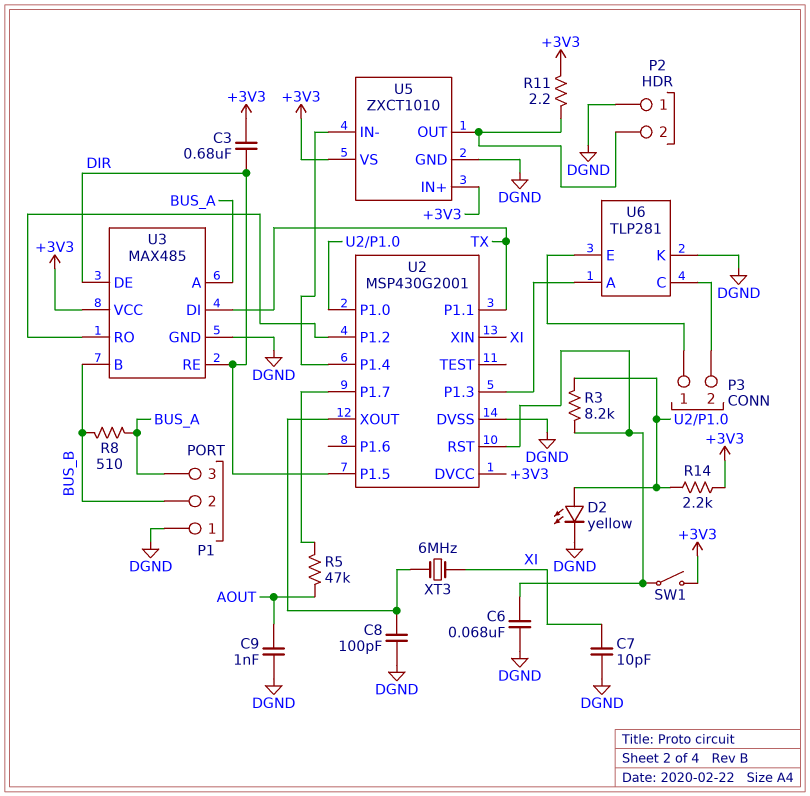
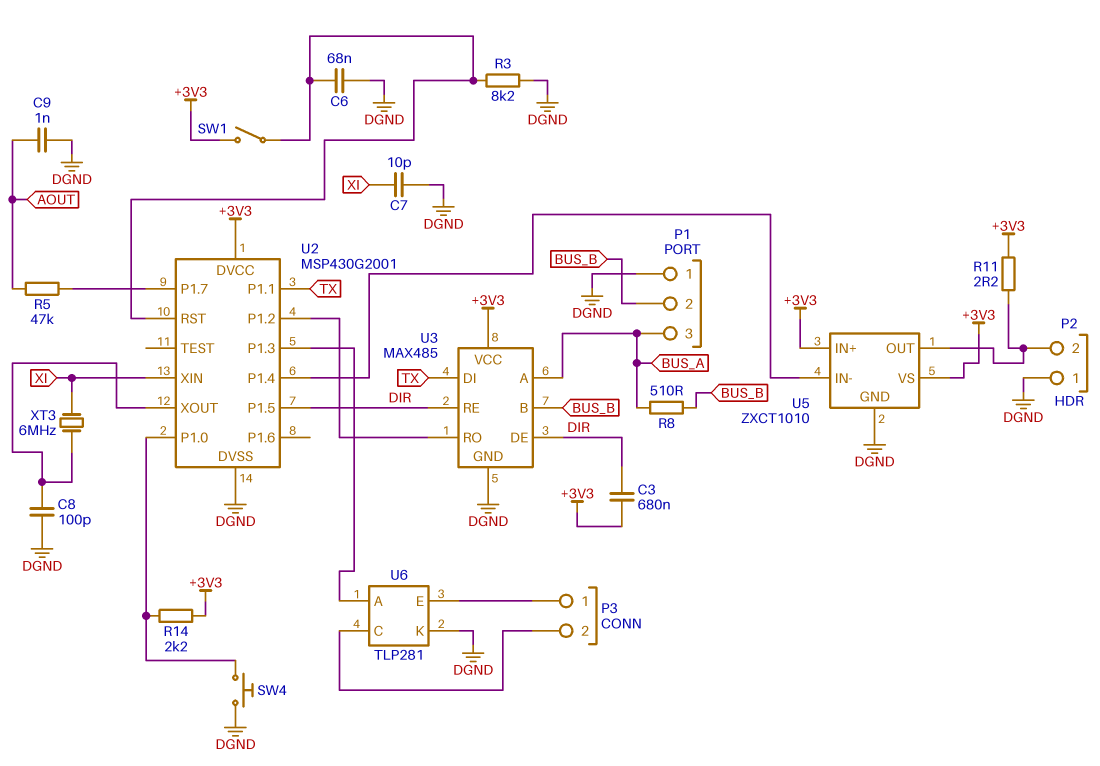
D2: LED yellow (A U2/P1.0, K DGND) -> none
R3: 8.2k (U2/P1.0, U2/RST) -> 8.2k (DGND, U2/RST)
SW4: none -> button (DGND, U2/P1.0)

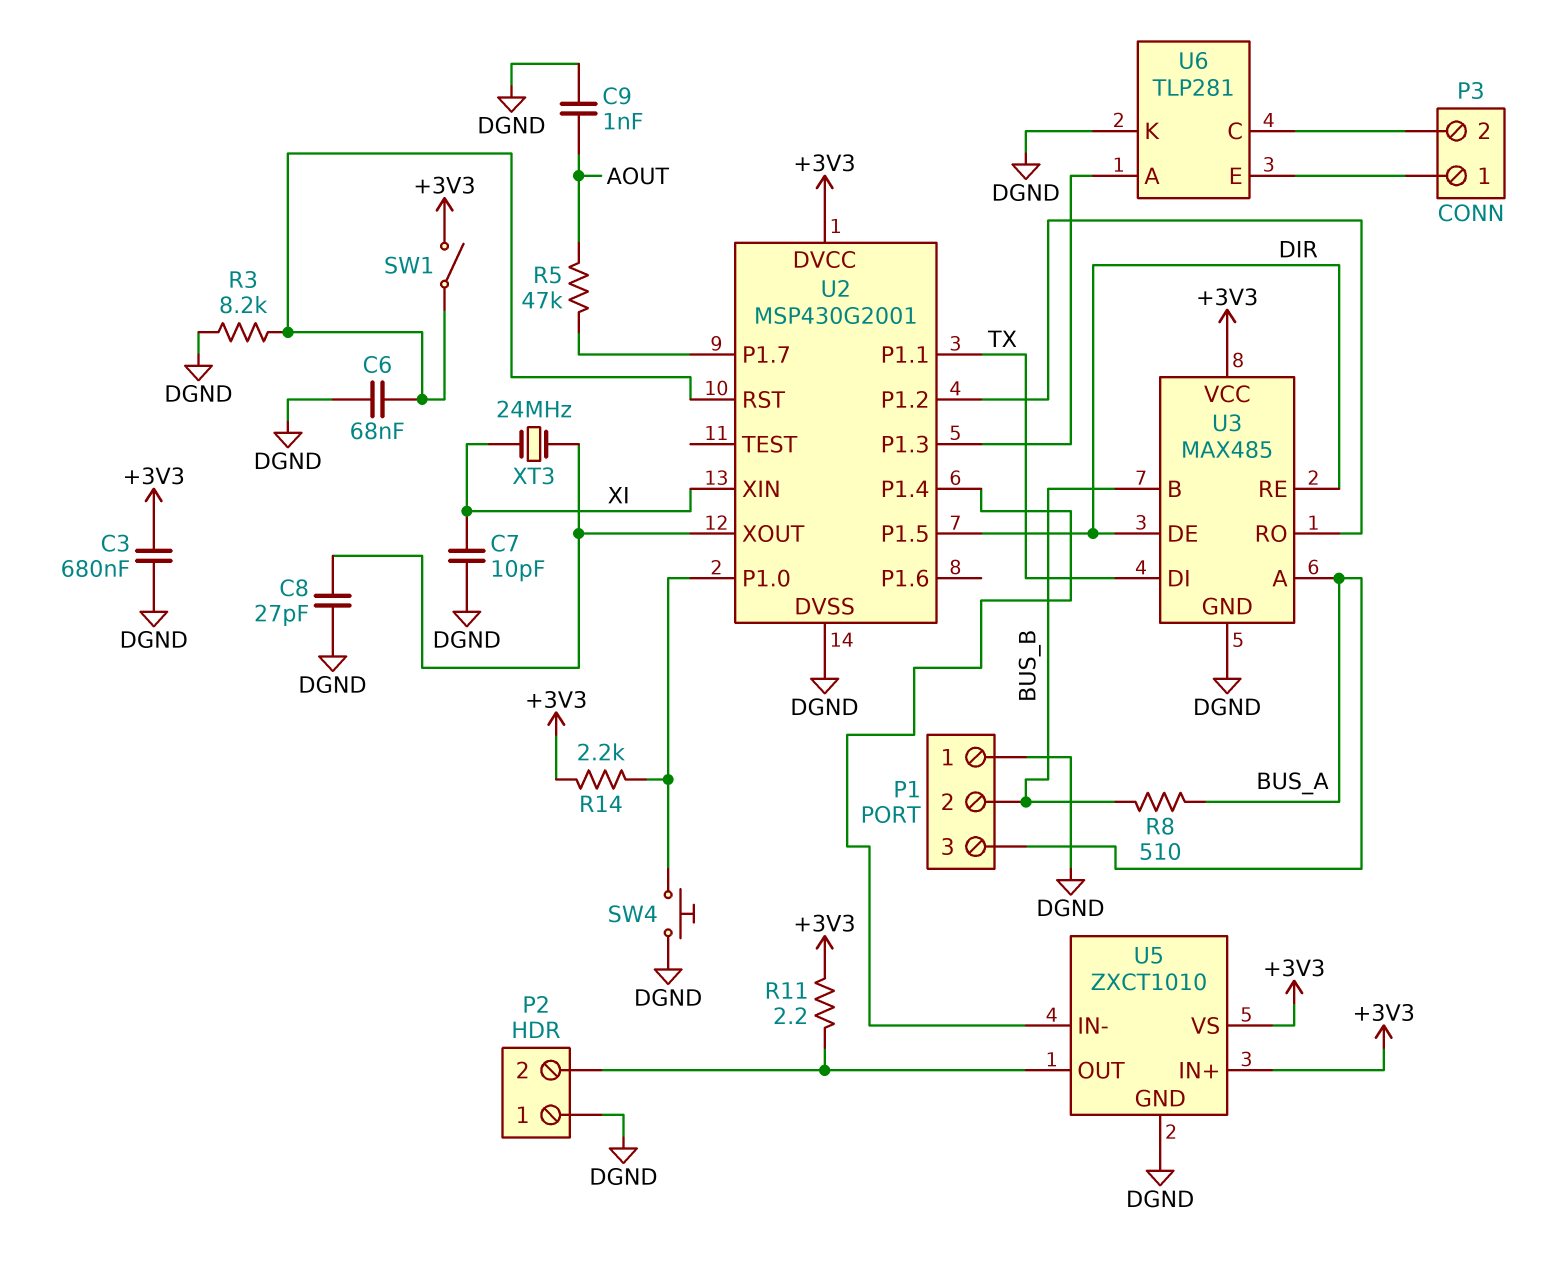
C3: 680nF (+3V3, DIR) -> 680nF (+3V3, DGND)
C8: 100pF (DGND, U2/XOUT) -> 27pF (DGND, U2/XOUT)
XT3: 6MHz (U2/XOUT, XI) -> 24MHz (U2/XOUT, XI)

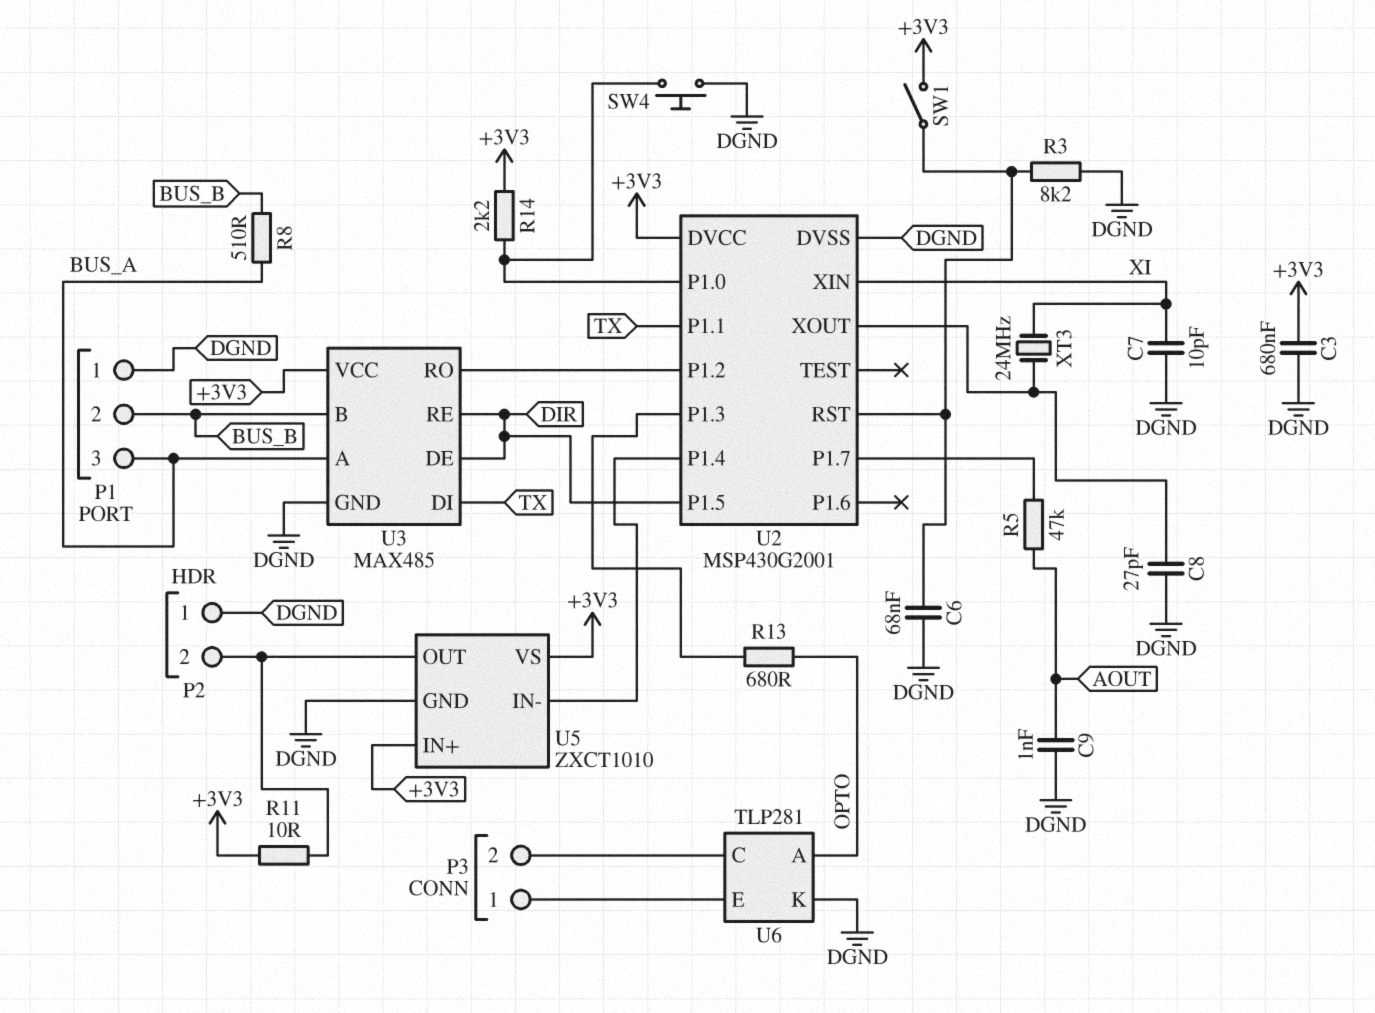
R11: 2.2 (+3V3, P2/2) -> 10 (+3V3, P2/2)
R13: none -> 680 (OPTO, U2/P1.3)
U6 pin A: U2/P1.3 -> OPTO

